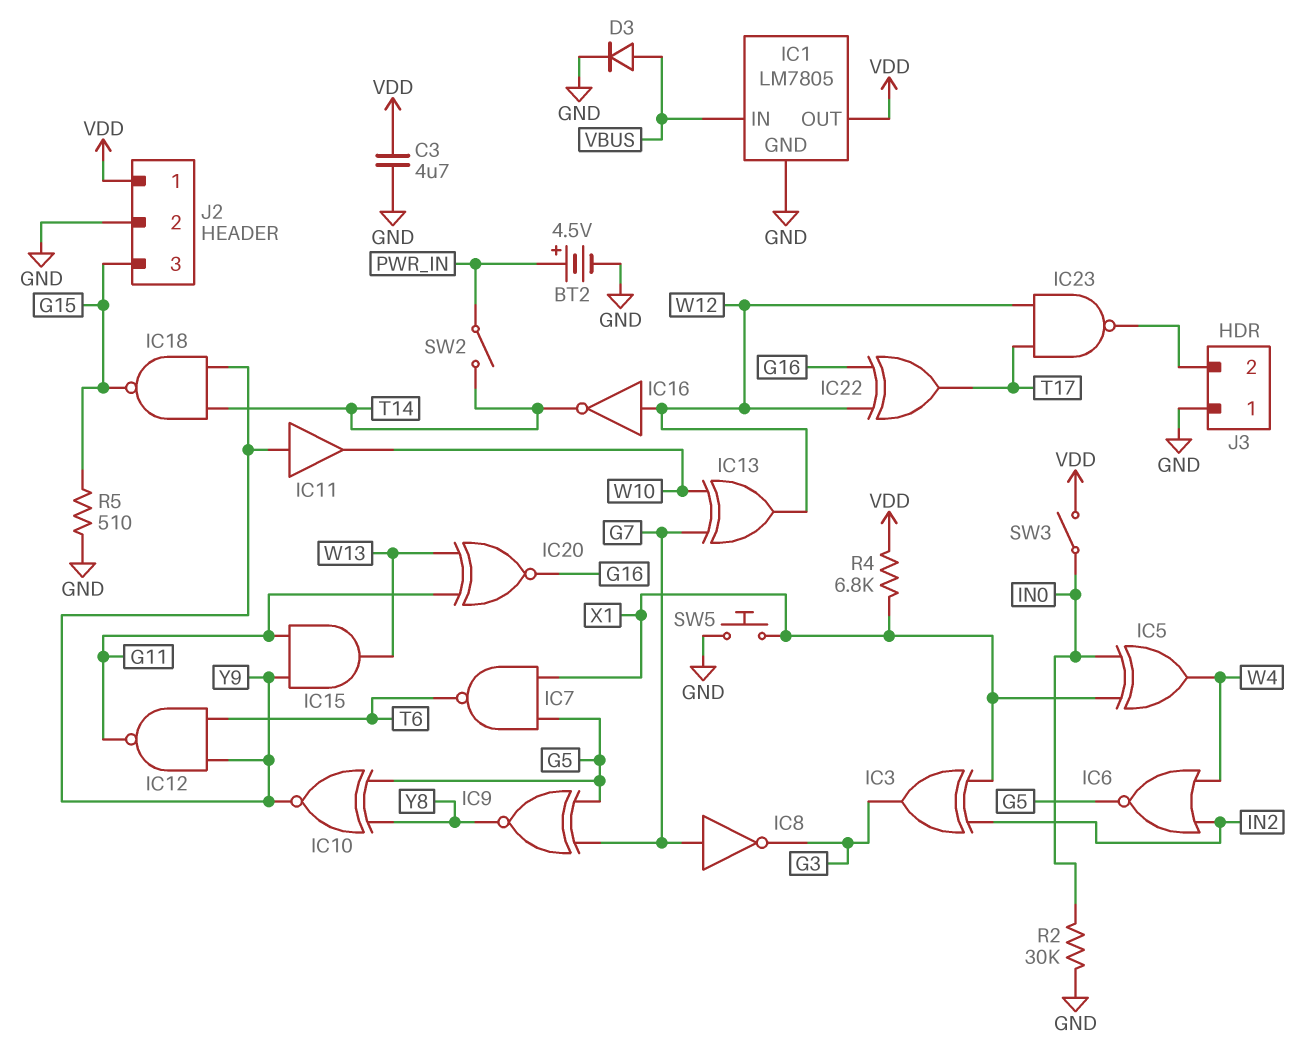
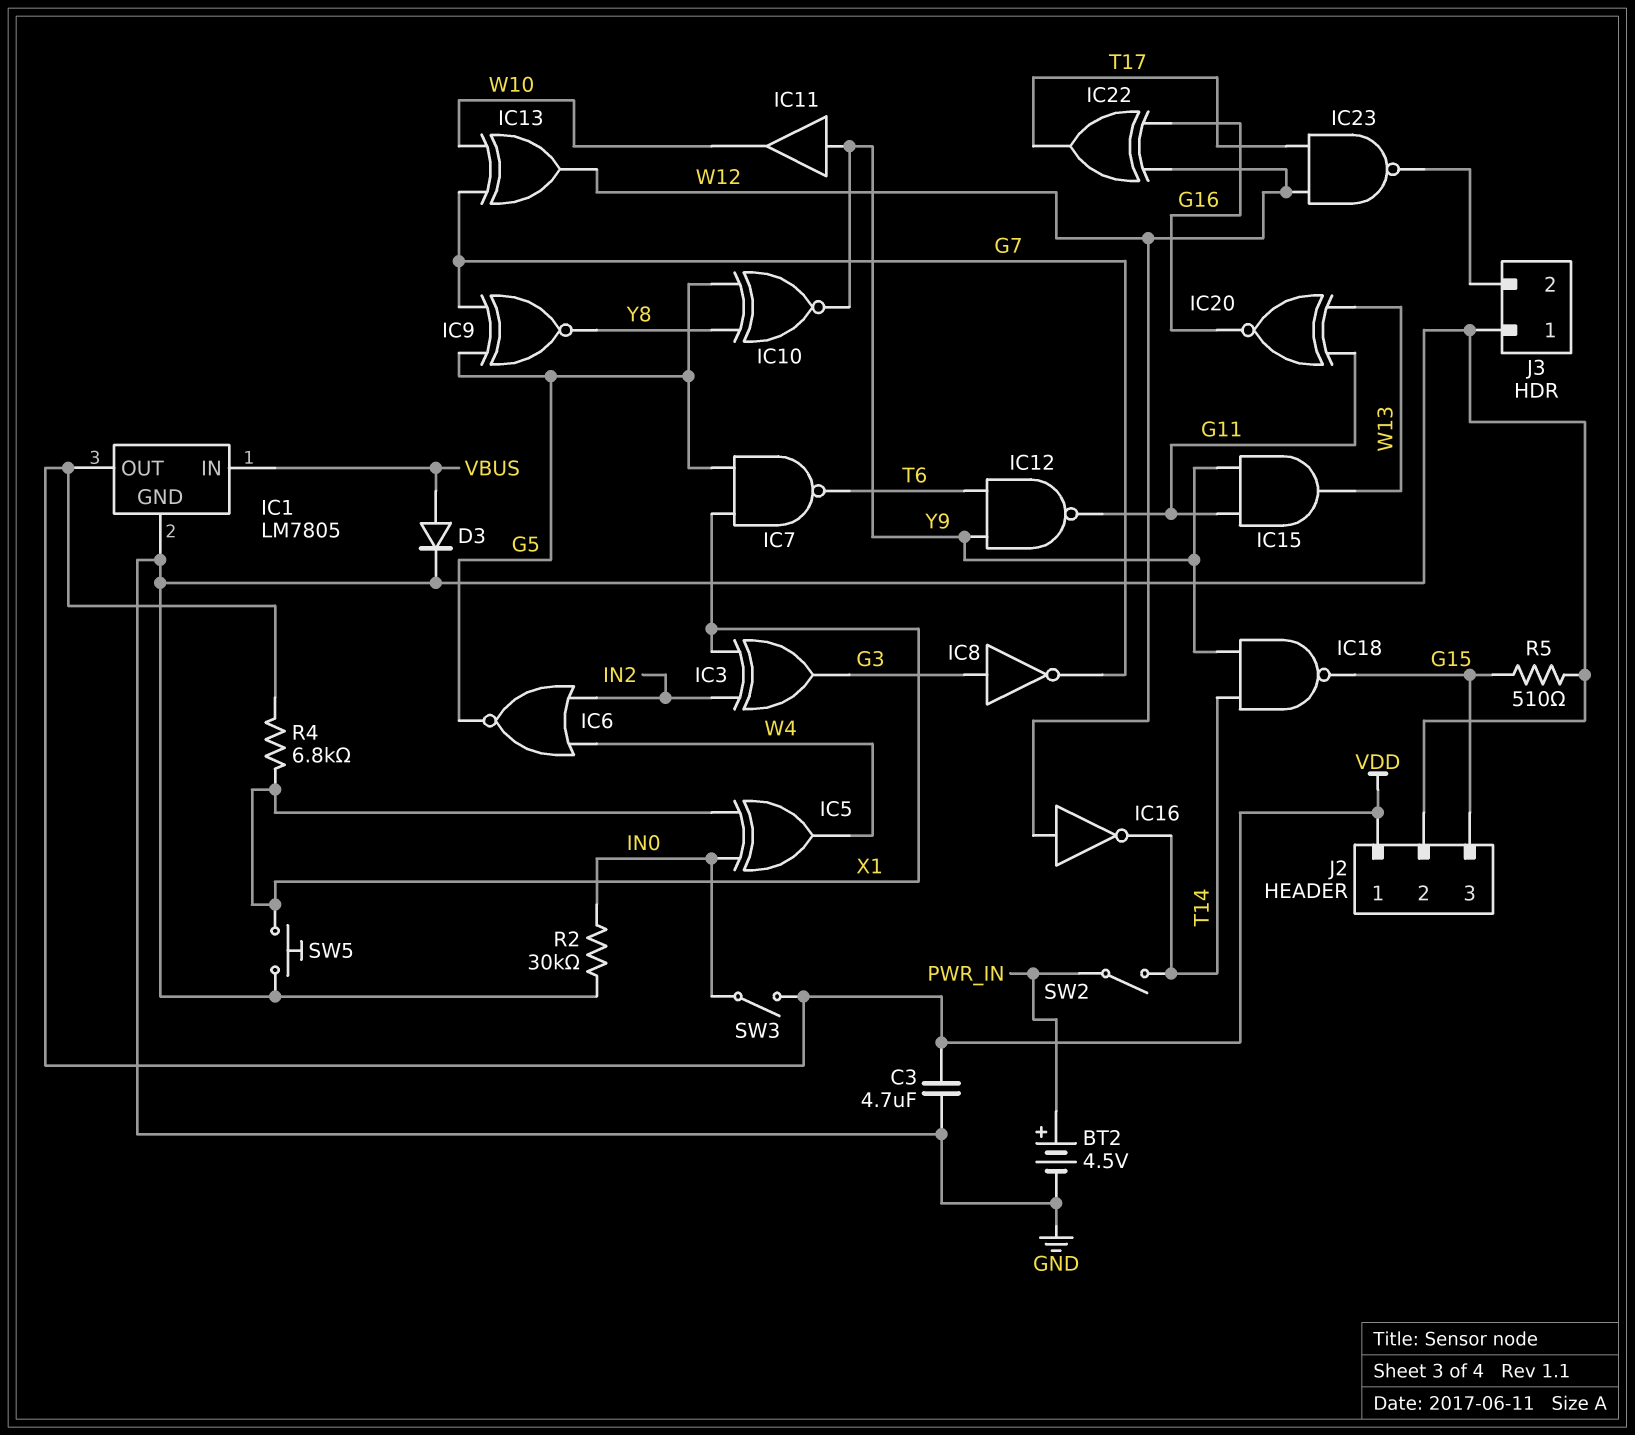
IC8: NOT (in G7, out G3) -> NOT (in G3, out G7)

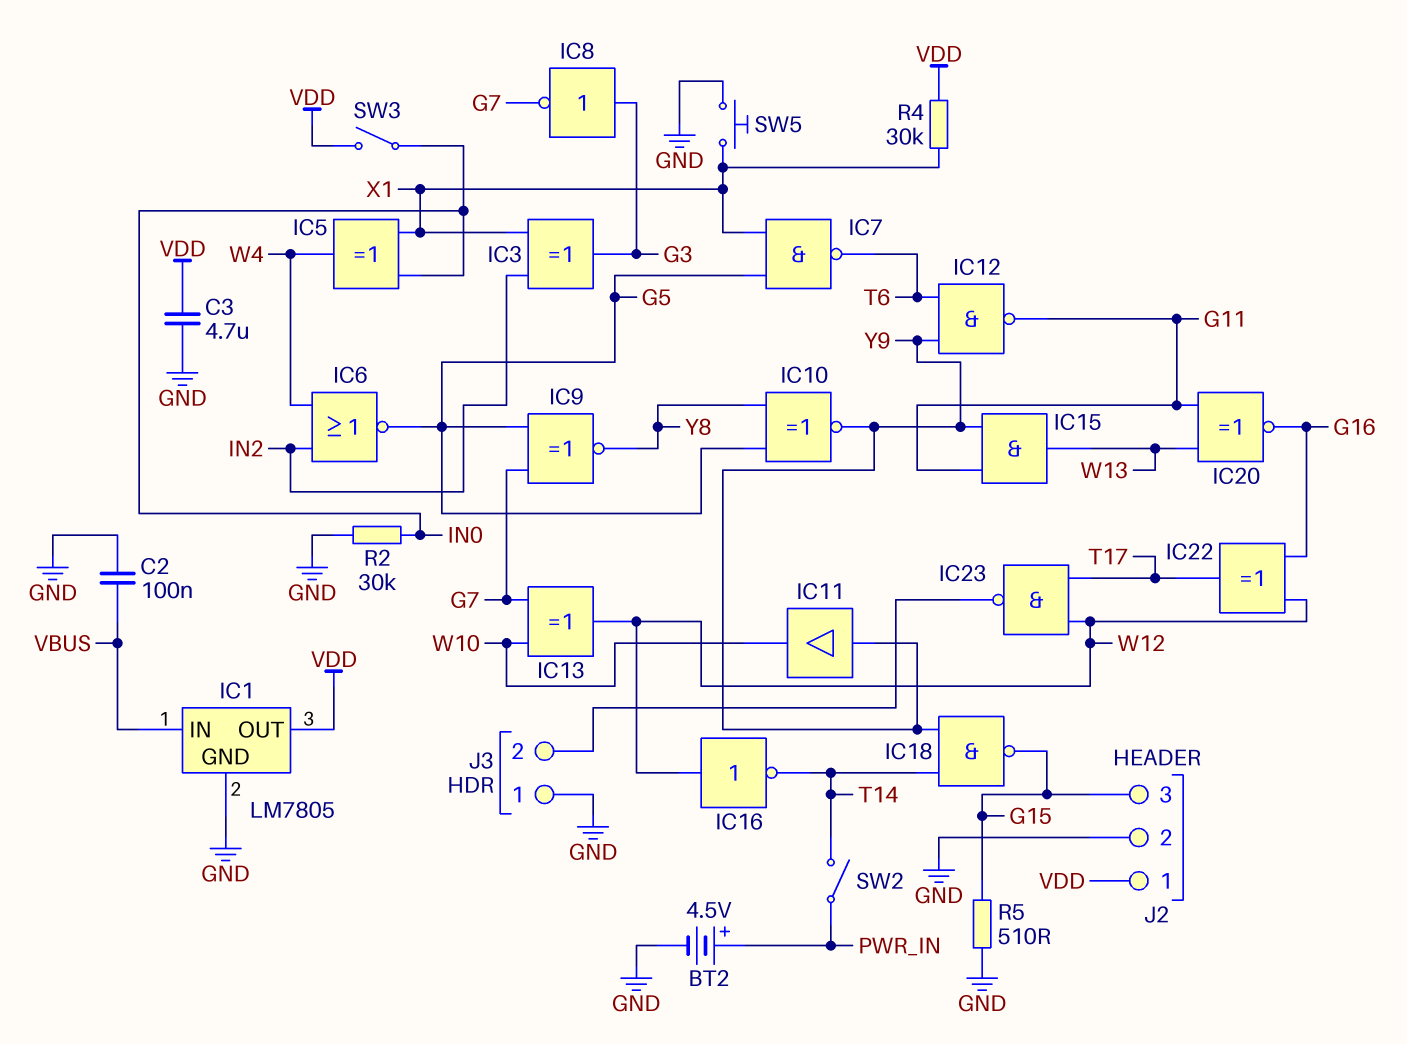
C2: none -> 100nF (GND, VBUS)
D3: diode (A VBUS, K GND) -> none
R4: 6.8k (VDD, X1) -> 30k (VDD, X1)

